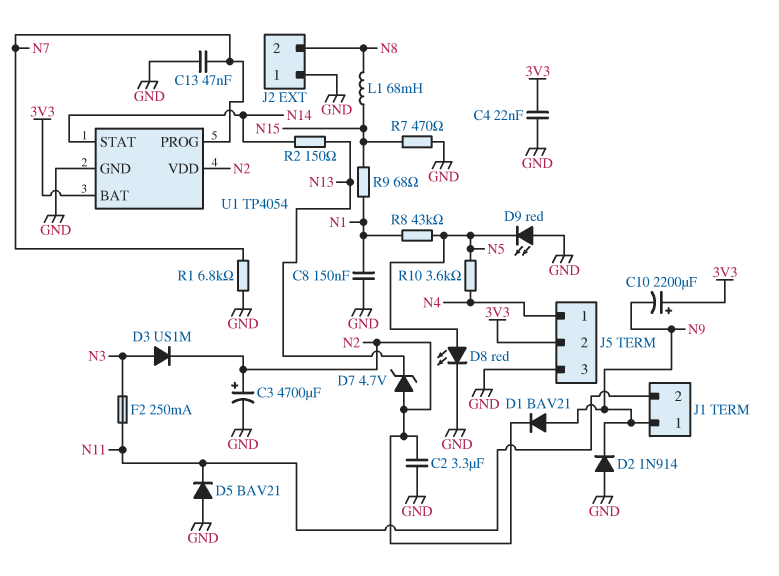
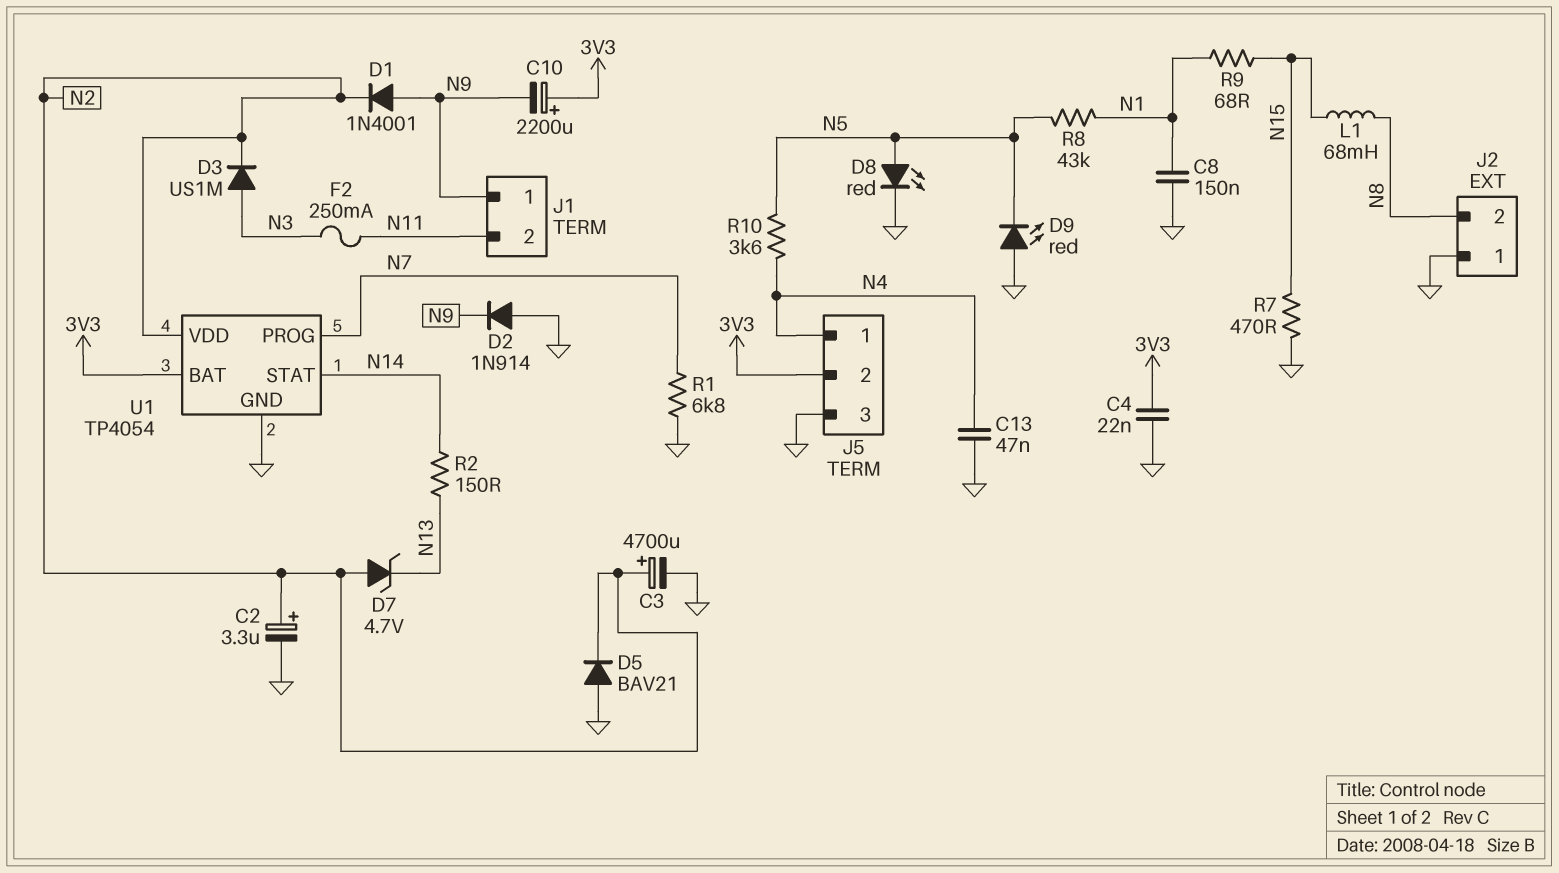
C2: 3.3uF (GND, N2) -> 3.3uF (plus N2, minus GND)
C13: 47nF (GND, N7) -> 47nF (GND, N4)
D1: diode BAV21 (A N9, K N2) -> diode 1N4001 (A N9, K N2)
D5: diode BAV21 (A GND, K N11) -> diode BAV21 (A GND, K N2)

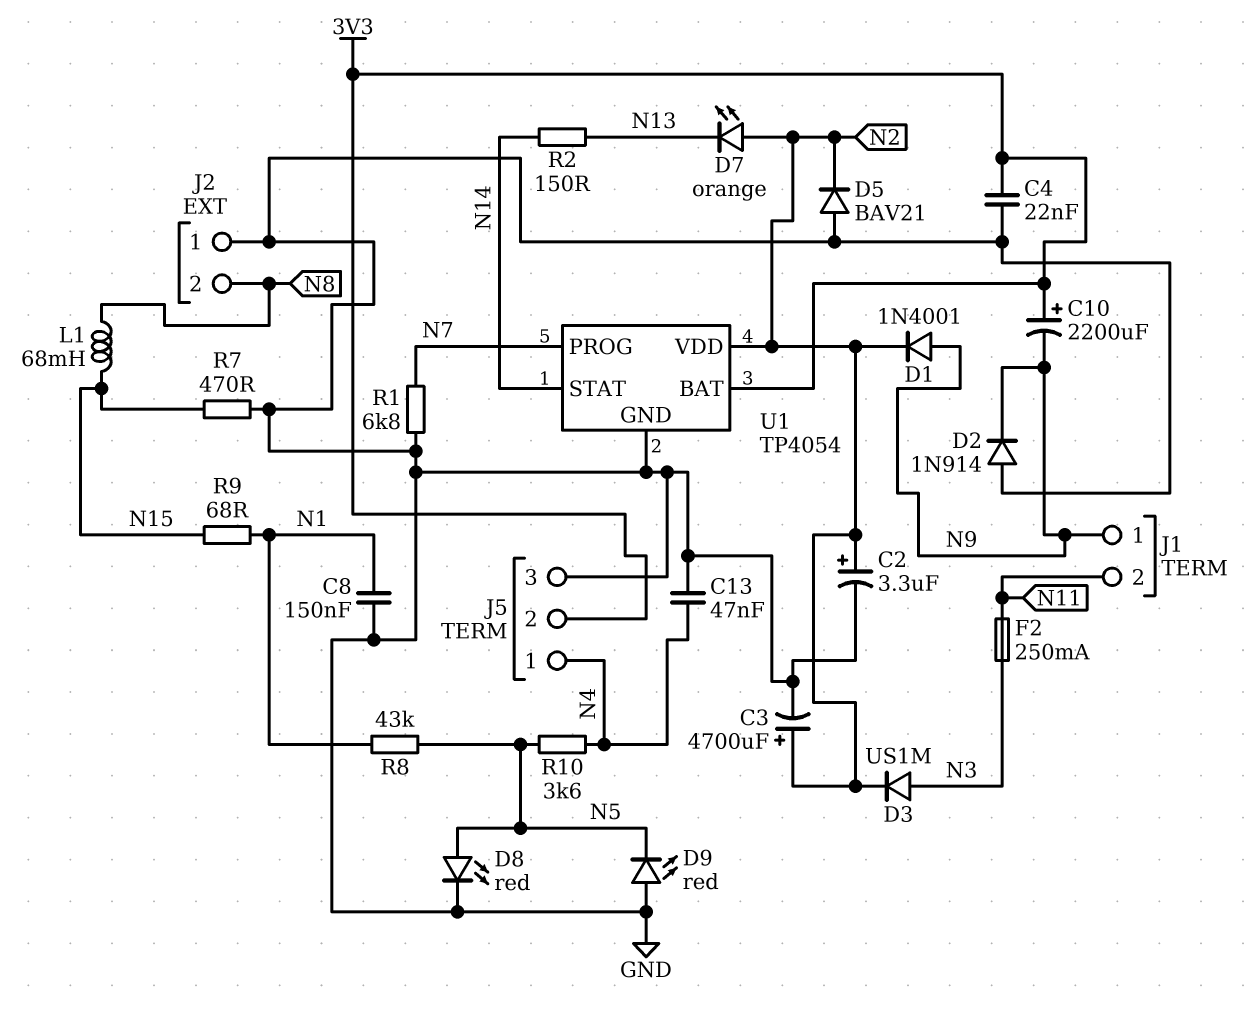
D7: zener 4.7V (A N2, K N13) -> LED orange (A N2, K N13)

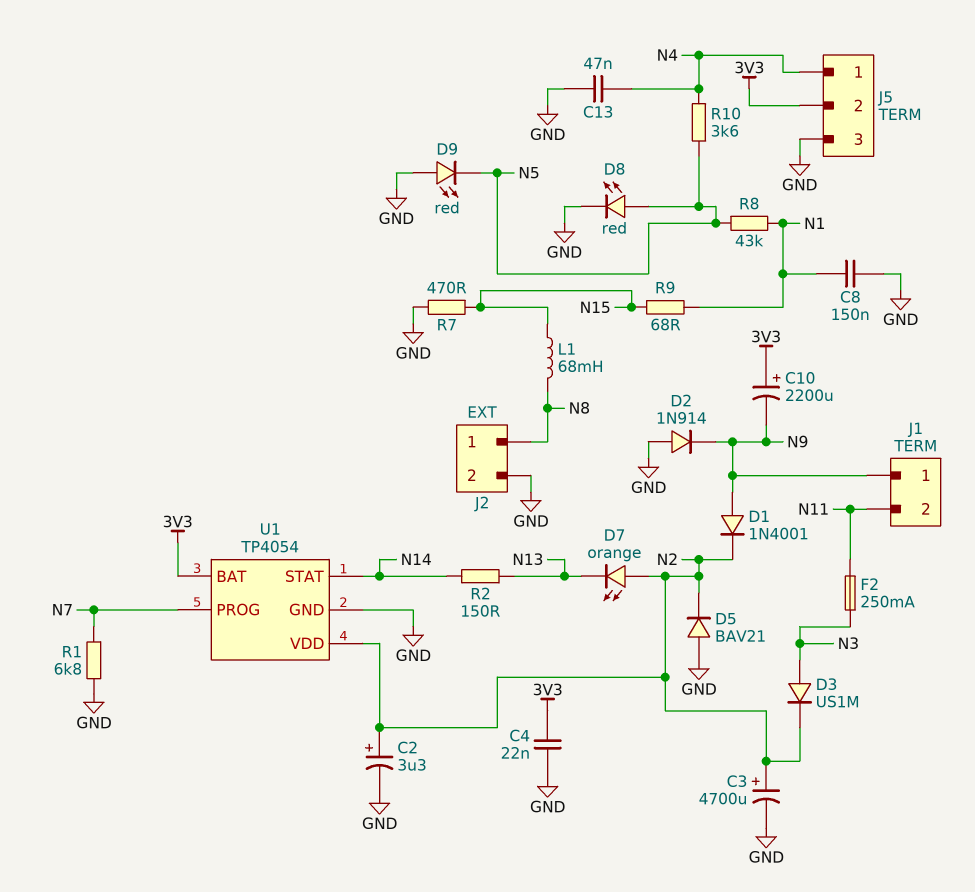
J2 pin 1: GND -> N8
J2 pin 2: N8 -> GND

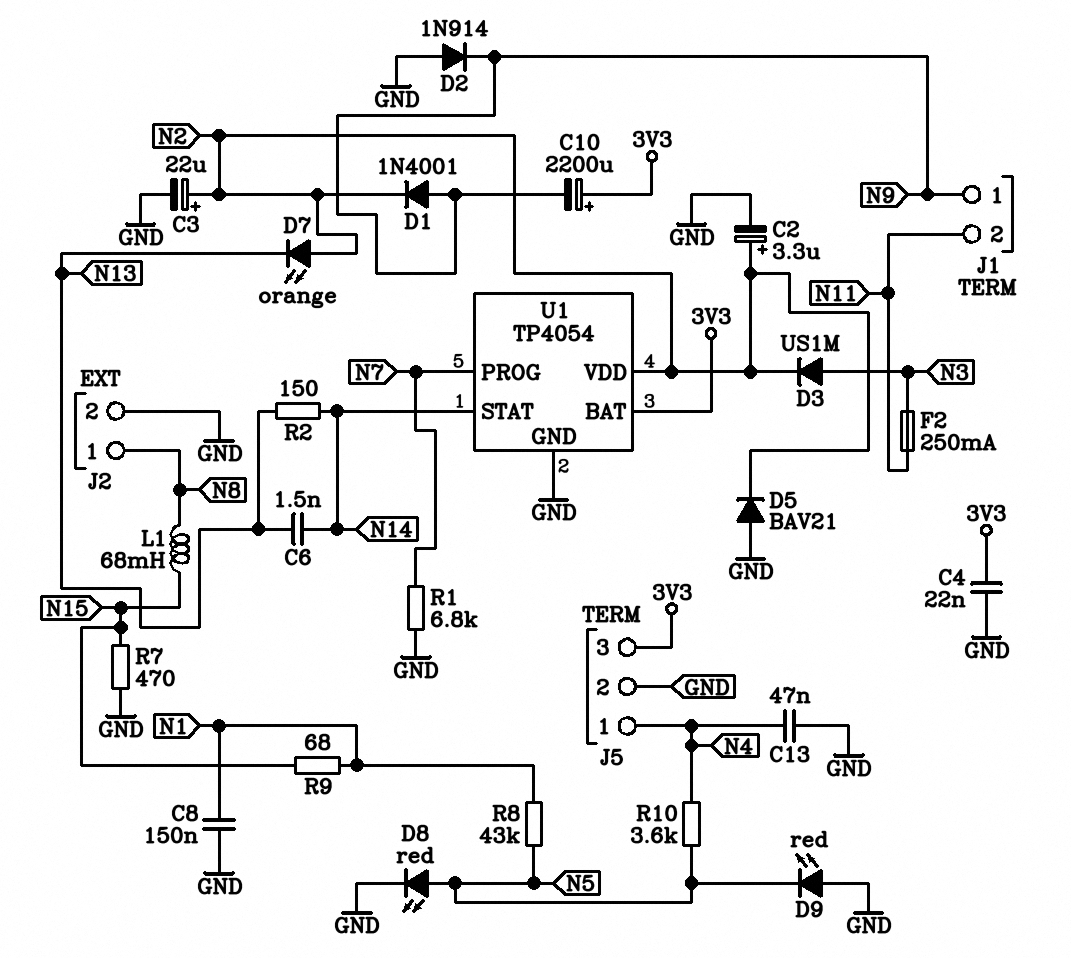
C3: 4700uF (plus N2, minus GND) -> 22uF (plus N2, minus GND)
C6: none -> 1.5nF (N13, N14)
J5 pin 2: 3V3 -> GND
J5 pin 3: GND -> 3V3

